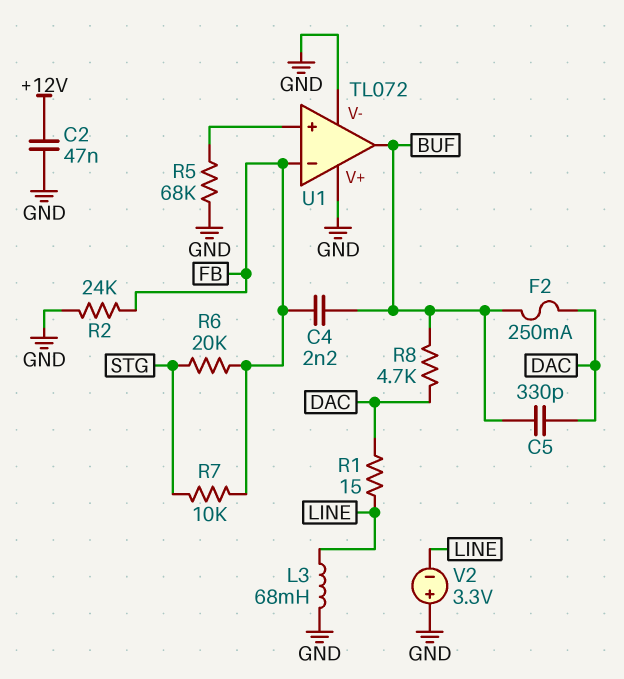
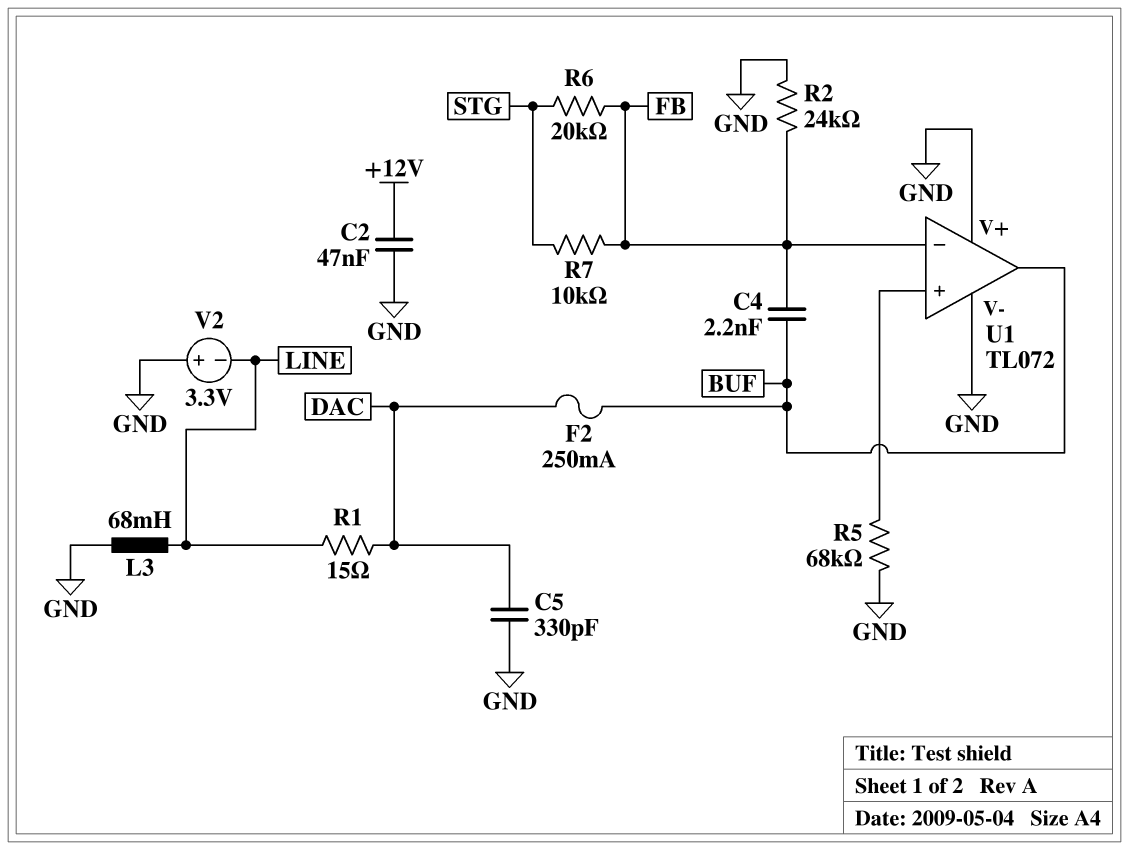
C5: 330pF (BUF, DAC) -> 330pF (DAC, GND)
R8: 4.7k (BUF, DAC) -> none

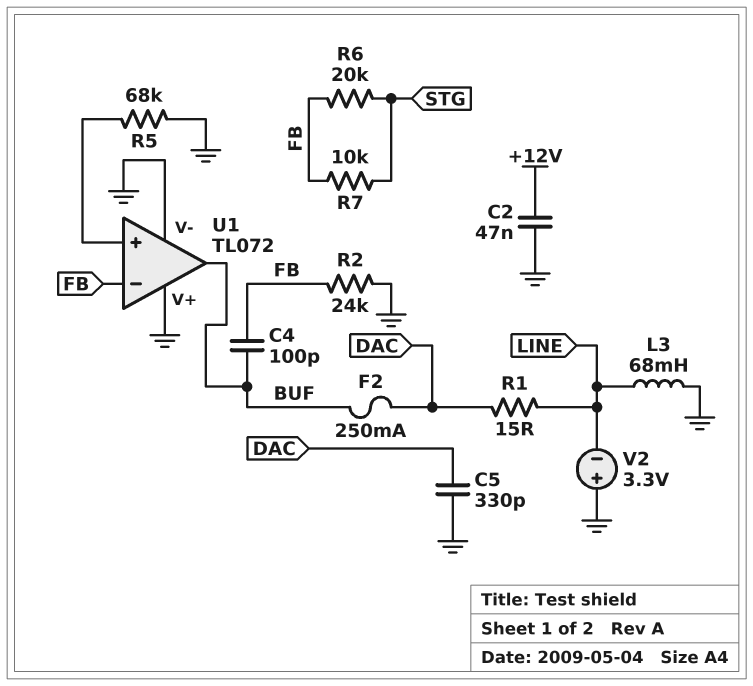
C4: 2.2nF (BUF, FB) -> 100pF (BUF, FB)

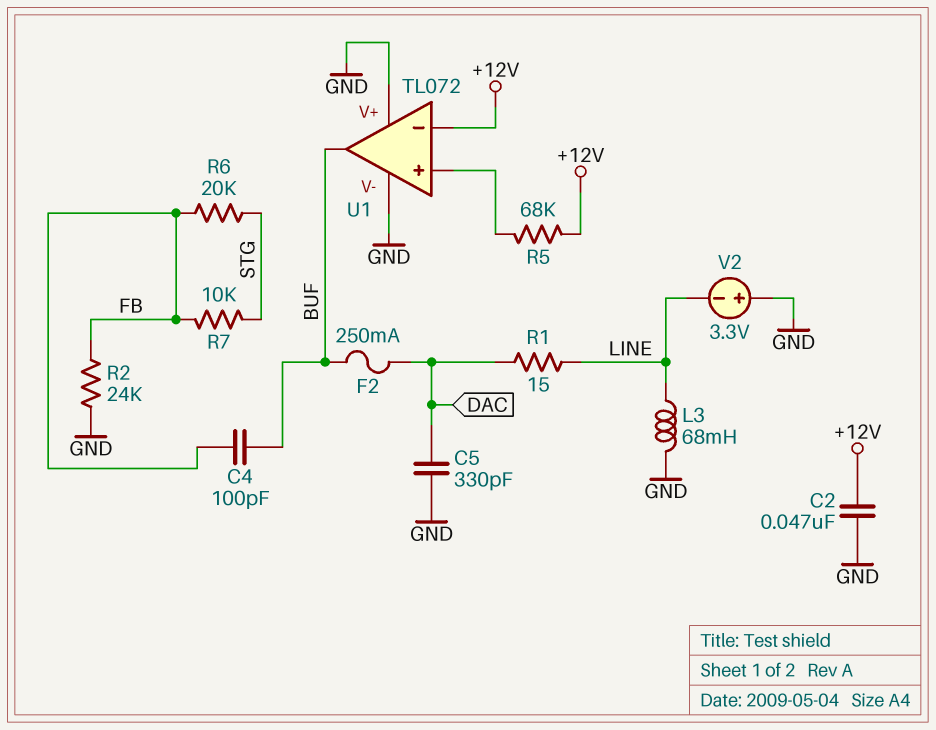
R5: 68k (GND, U1/in+) -> 68k (+12V, U1/in+)
U1 pin in-: FB -> +12V

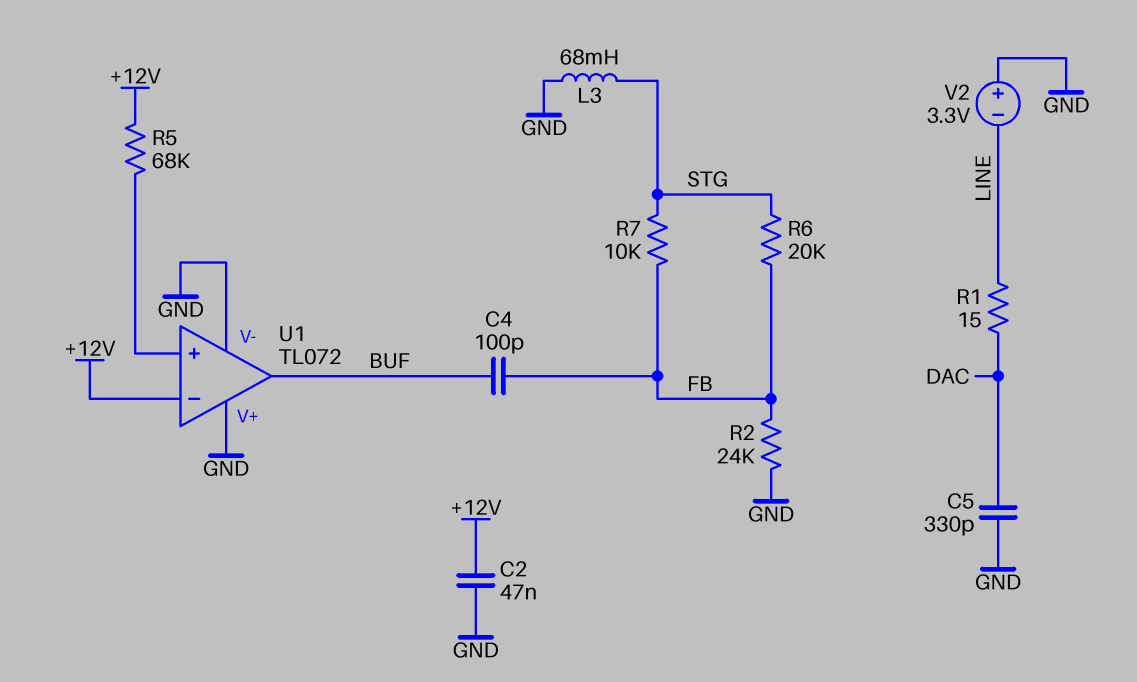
F2: 250mA (BUF, DAC) -> none
L3: 68mH (GND, LINE) -> 68mH (GND, STG)

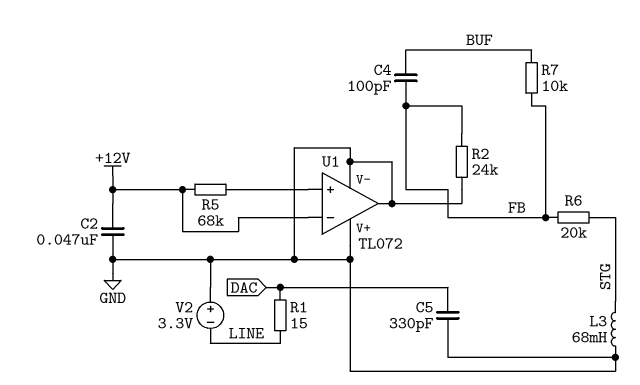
R7: 10k (FB, STG) -> 10k (BUF, FB)
U1 pin out: BUF -> GND

